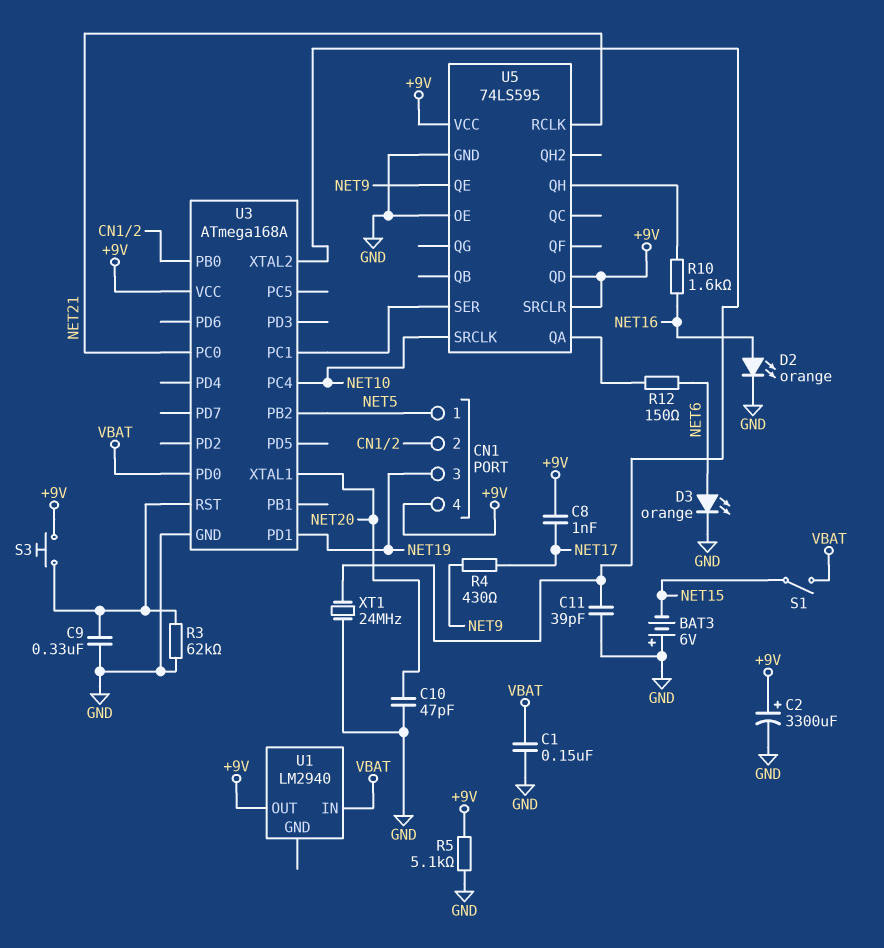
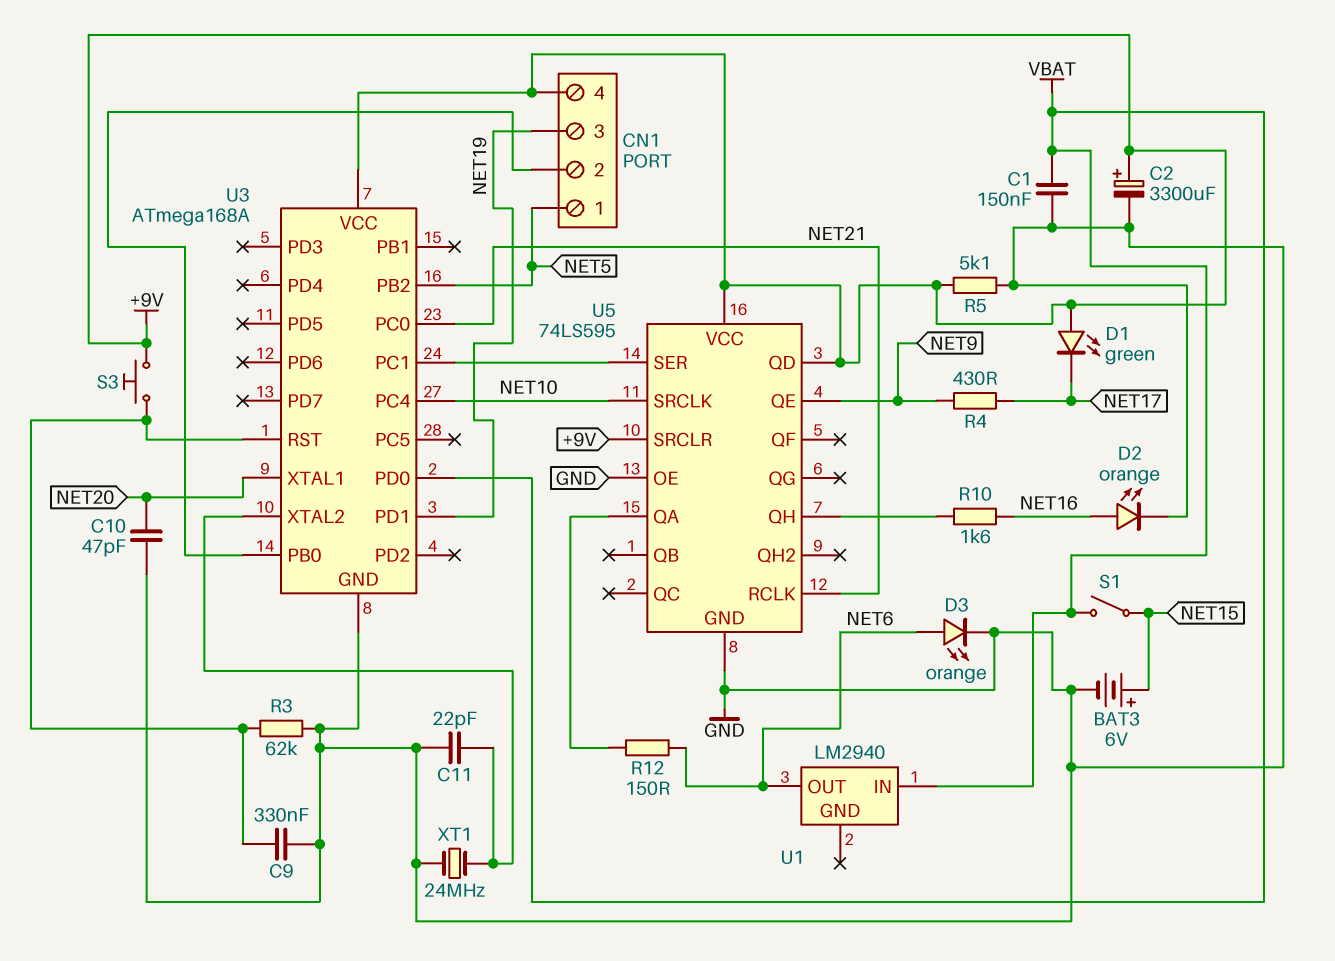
BAT3: 6V (plus GND, minus NET15) -> 6V (plus NET15, minus GND)
C8: 1nF (+9V, NET17) -> none
C11: 39pF (GND, U3/XTAL2) -> 22pF (GND, U3/XTAL2)
D1: none -> LED green (A +9V, K NET17)
U1 pin OUT: +9V -> NET6

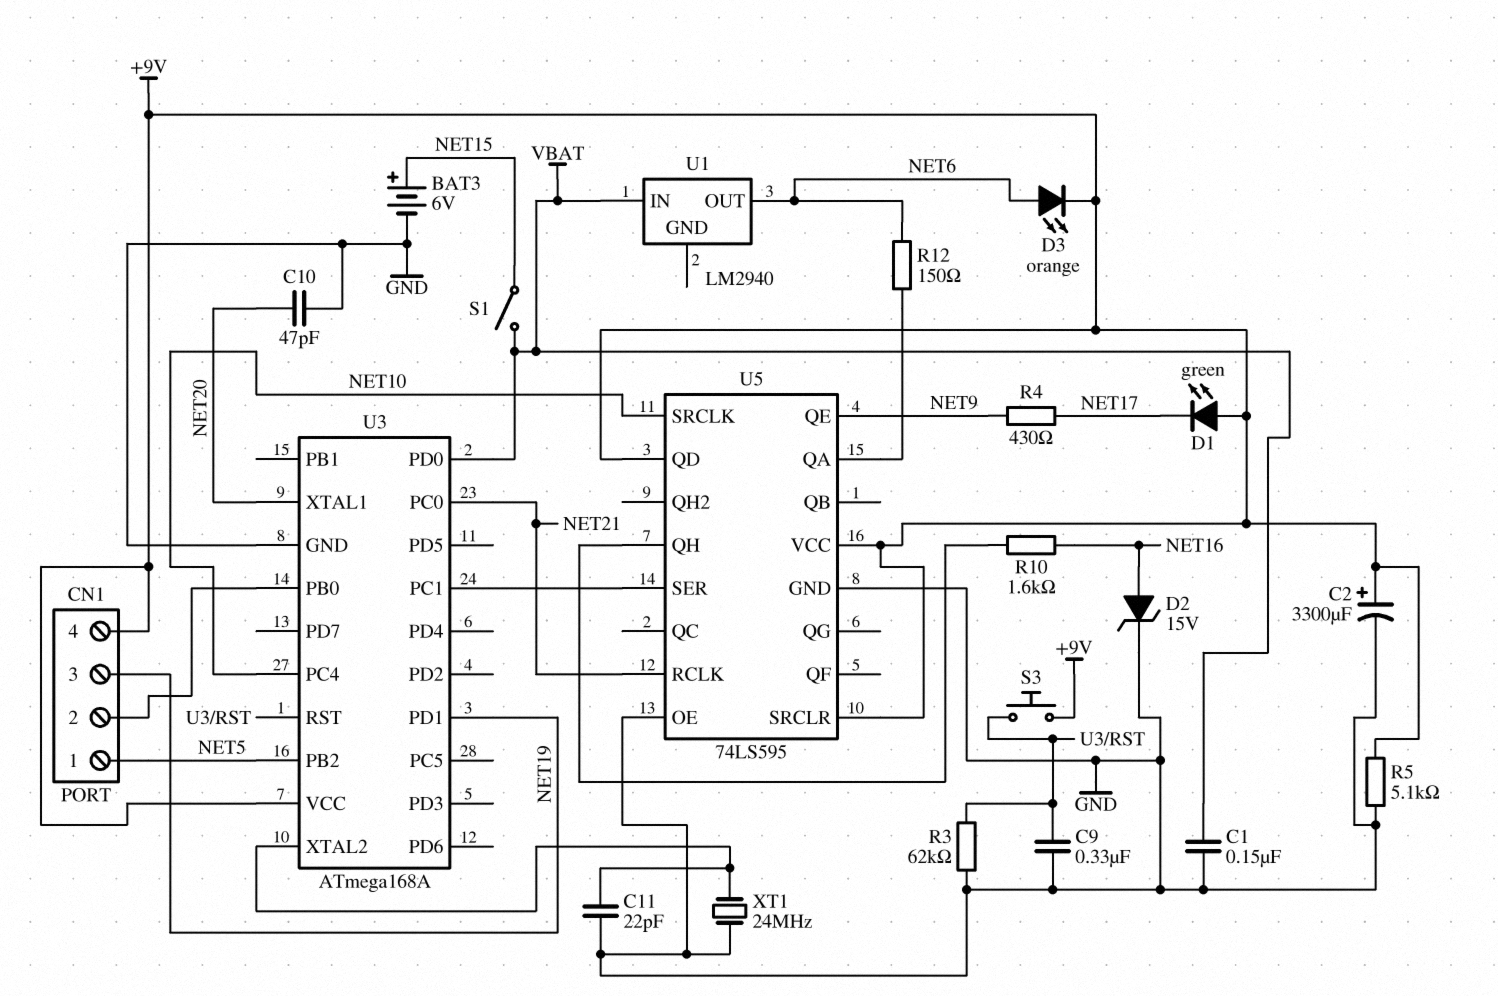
D2: LED orange (A NET16, K GND) -> zener 15V (A NET16, K GND)
D3: LED orange (A NET6, K GND) -> LED orange (A NET6, K +9V)

